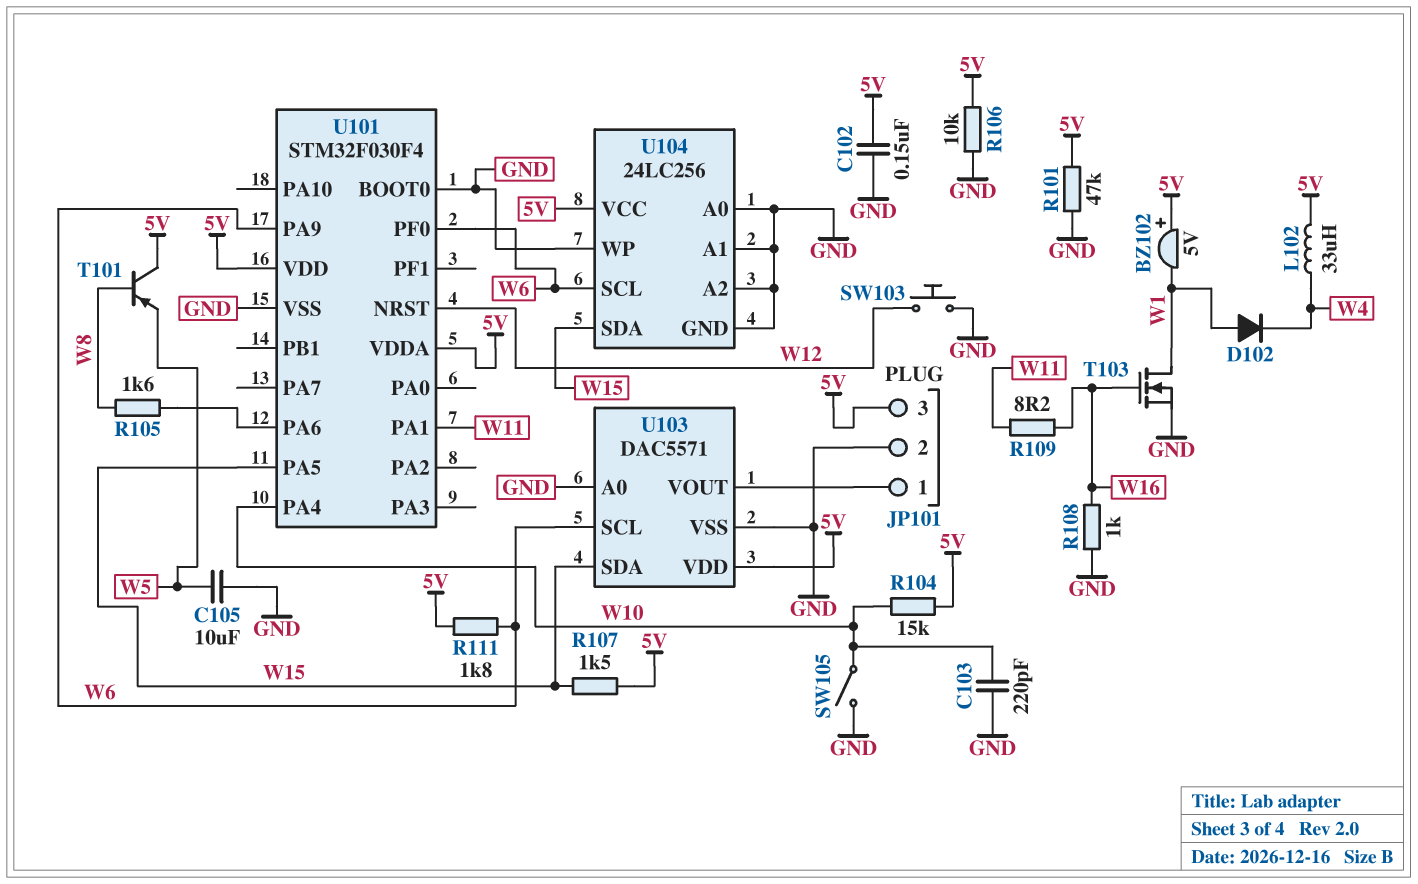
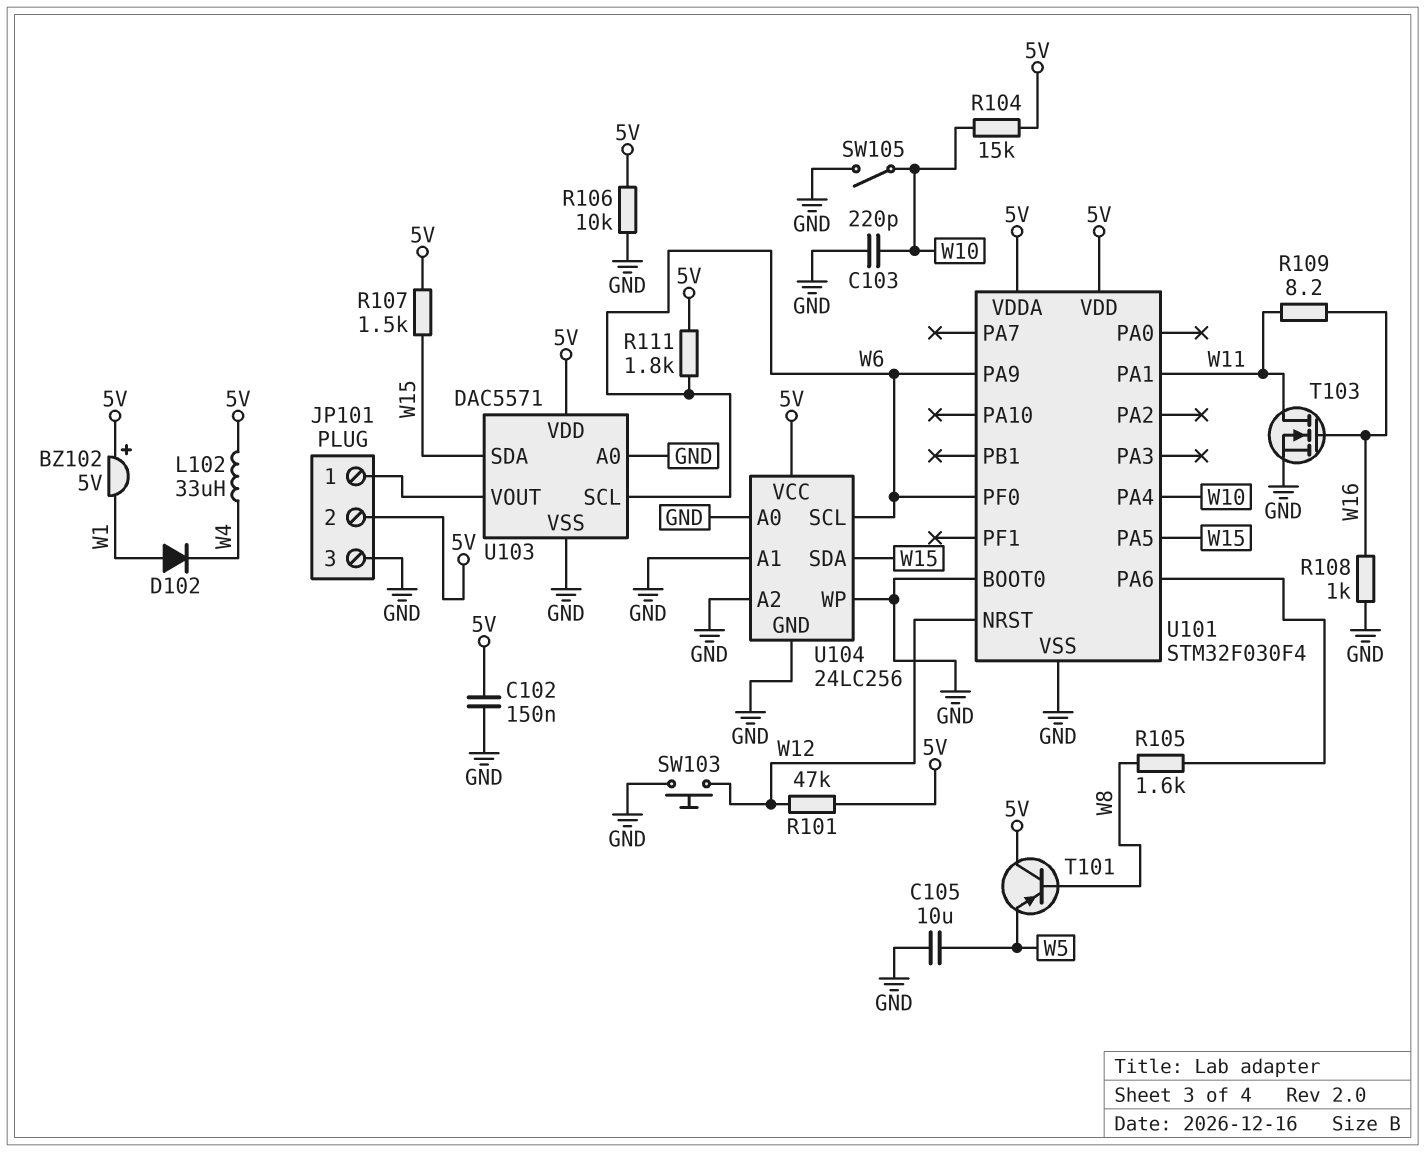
JP101 pin 2: GND -> 5V
JP101 pin 3: 5V -> GND
R101: 47k (5V, GND) -> 47k (5V, W12)
T103: NMOS (G W16, D W1, S GND) -> NMOS (G W16, D W11, S GND)

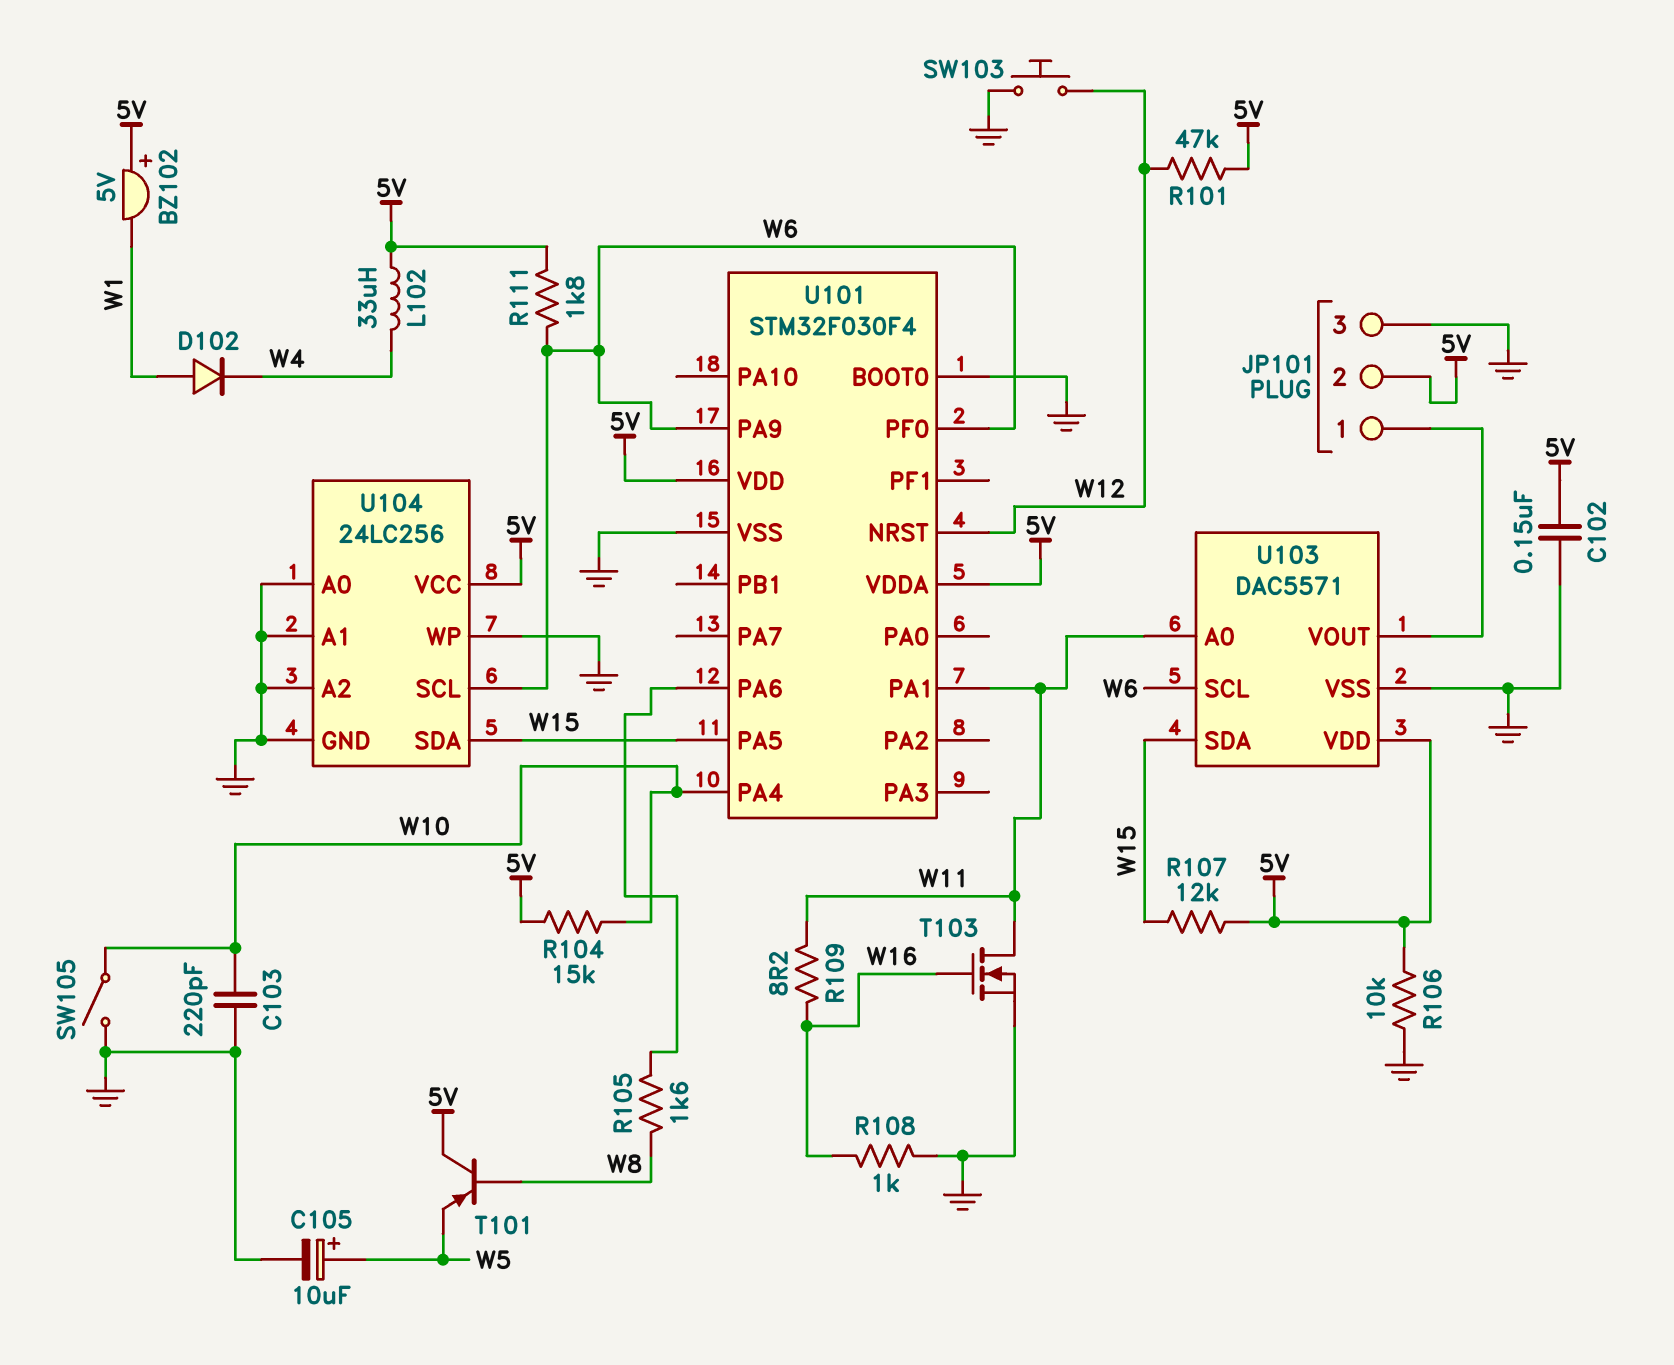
C105: 10uF (GND, W5) -> 10uF (plus W5, minus GND)
R107: 1.5k (5V, W15) -> 12k (5V, W15)
U103 pin A0: GND -> W11

